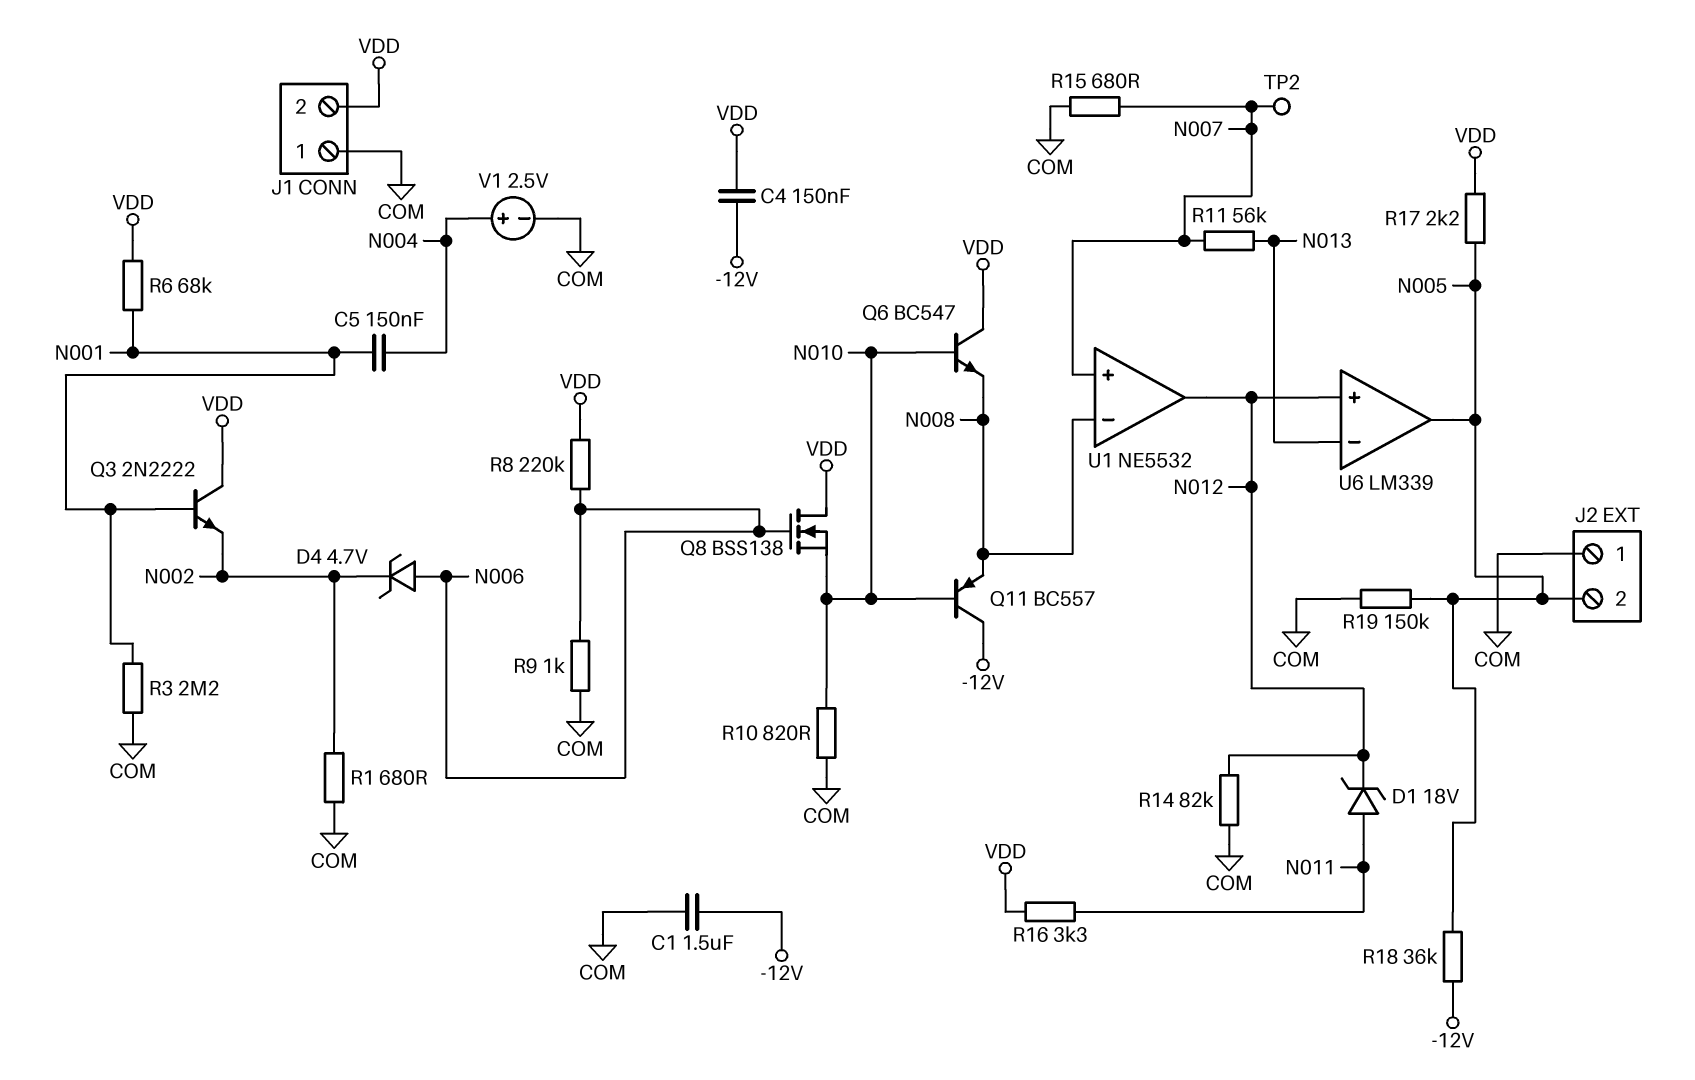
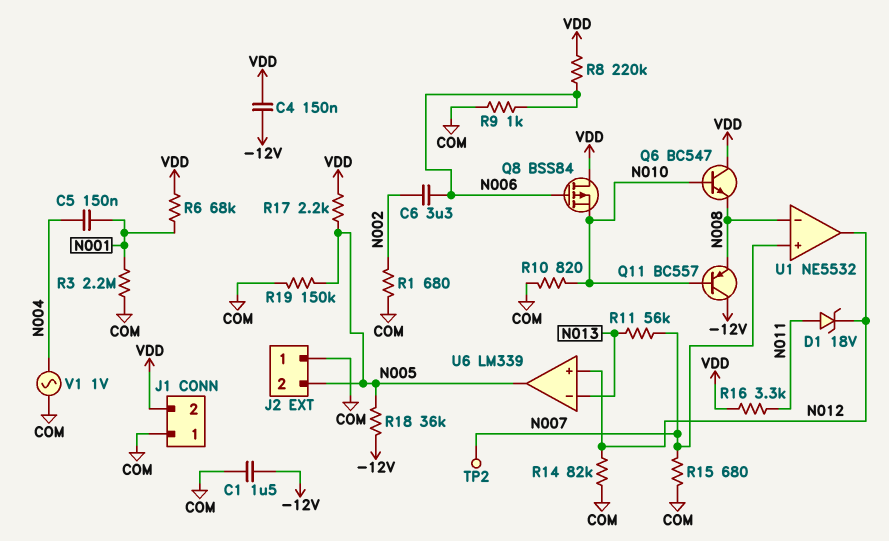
C6: none -> 3.3uF (N002, N006)
D4: zener 4.7V (A N006, K N002) -> none
Q3: NPN 2N2222 (B N001, C VDD, E N002) -> none
Q8: NMOS BSS138 (G N006, D VDD, S N010) -> PMOS BSS84 (G N006, D VDD, S N010)
V1: 2.5V (plus N004, minus COM) -> AC 1V (COM, N004)

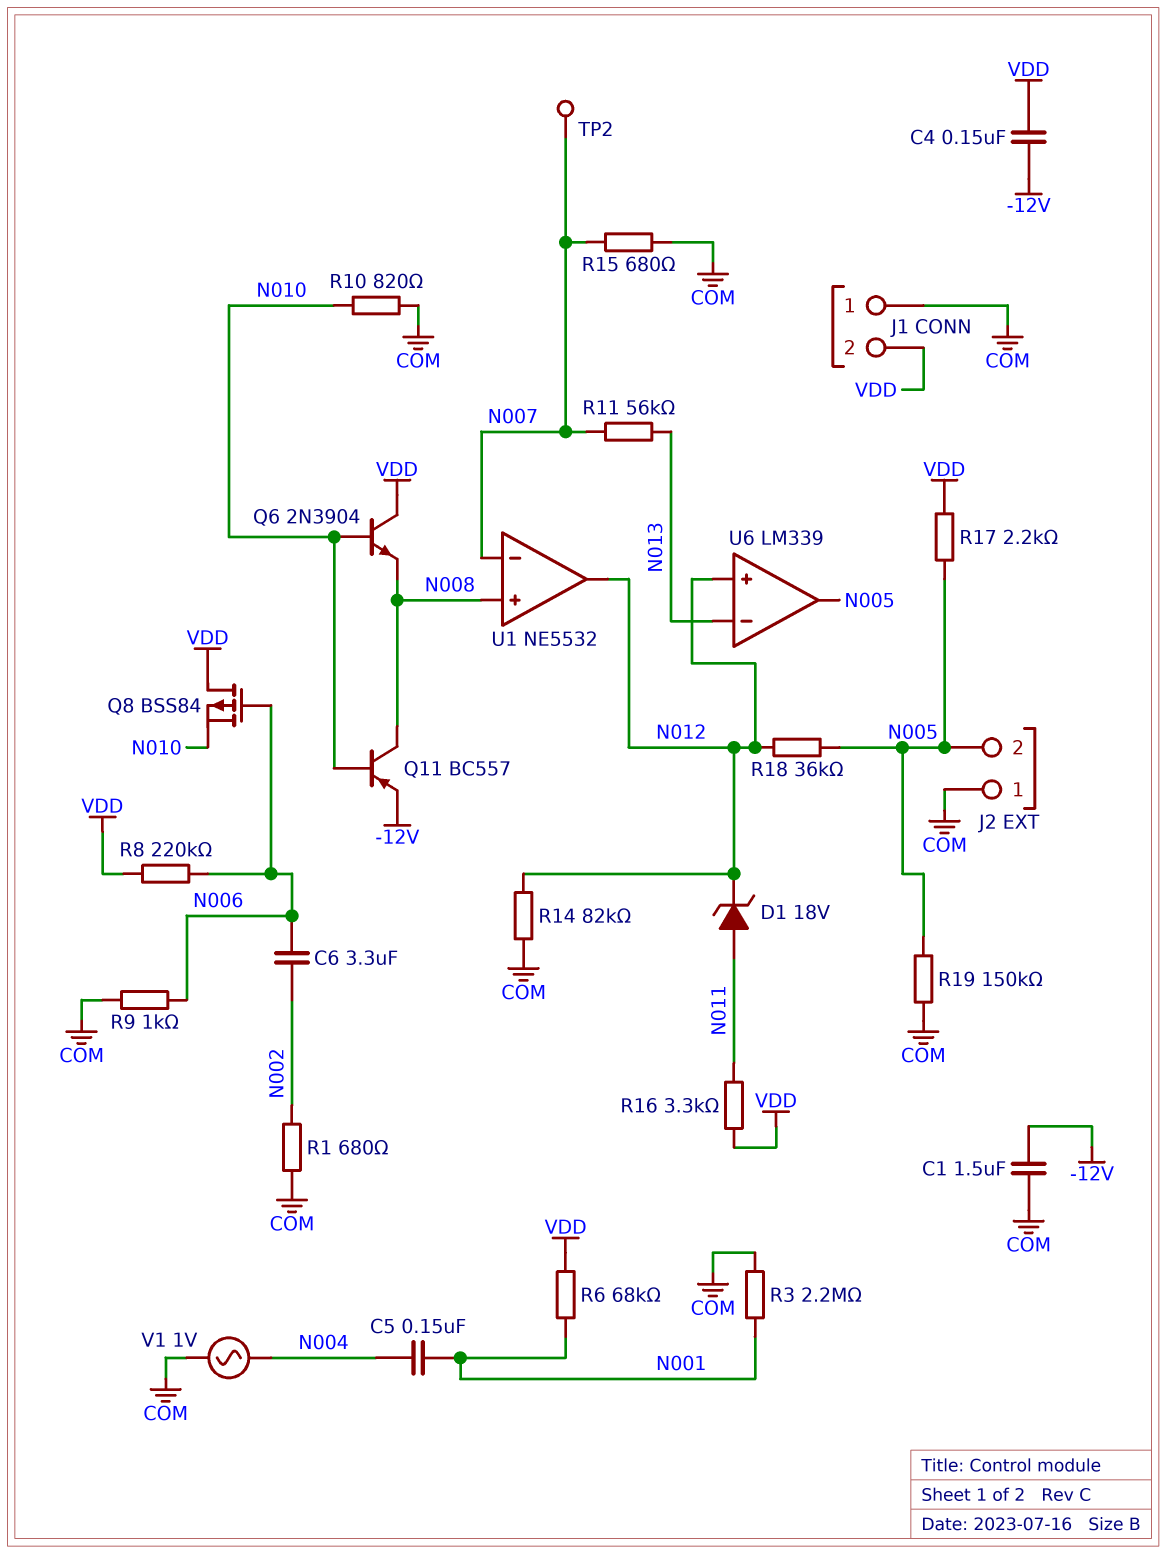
Q6: NPN BC547 (B N010, C VDD, E N008) -> NPN 2N3904 (B N010, C VDD, E N008)
Q11: PNP BC557 (B N010, C -12V, E N008) -> PNP BC557 (B N010, C N008, E -12V)
R18: 36k (-12V, N005) -> 36k (N005, N012)
U1 pin in+: N007 -> N008
U1 pin in-: N008 -> N007

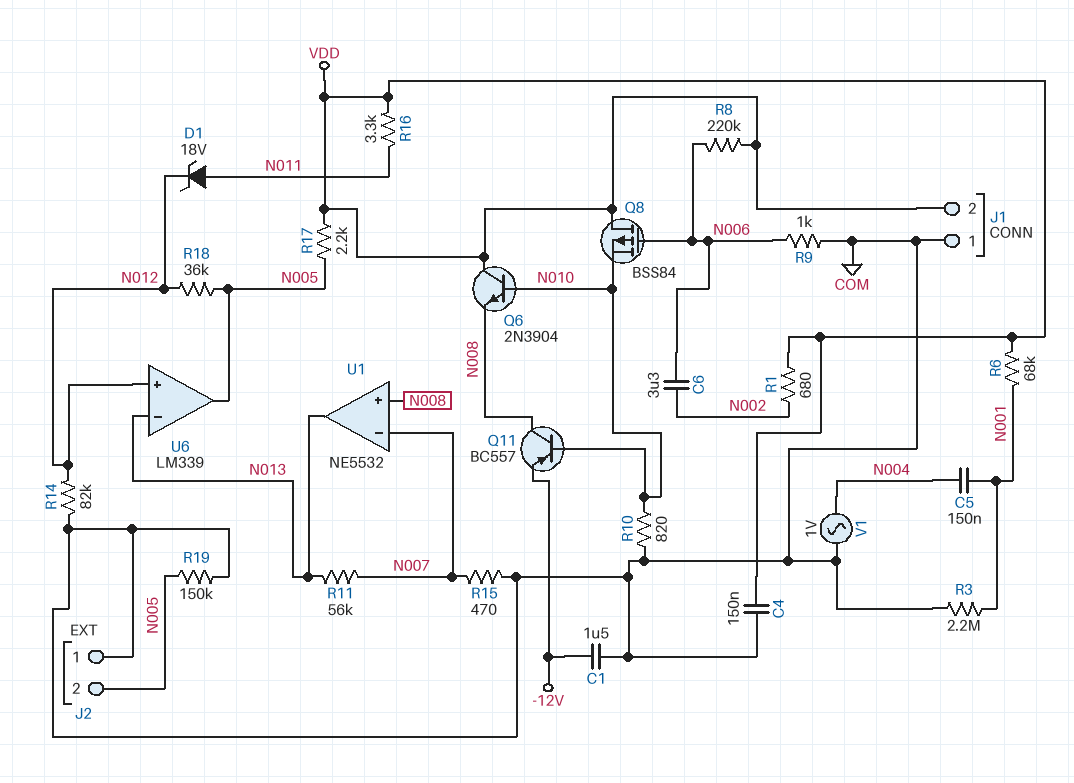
C4: 150nF (-12V, VDD) -> 150nF (COM, VDD)
R1: 680 (COM, N002) -> 680 (N002, VDD)
R15: 680 (COM, N007) -> 470 (COM, N007)
TP2: test point (N007) -> none
U1 pin out: N012 -> N013

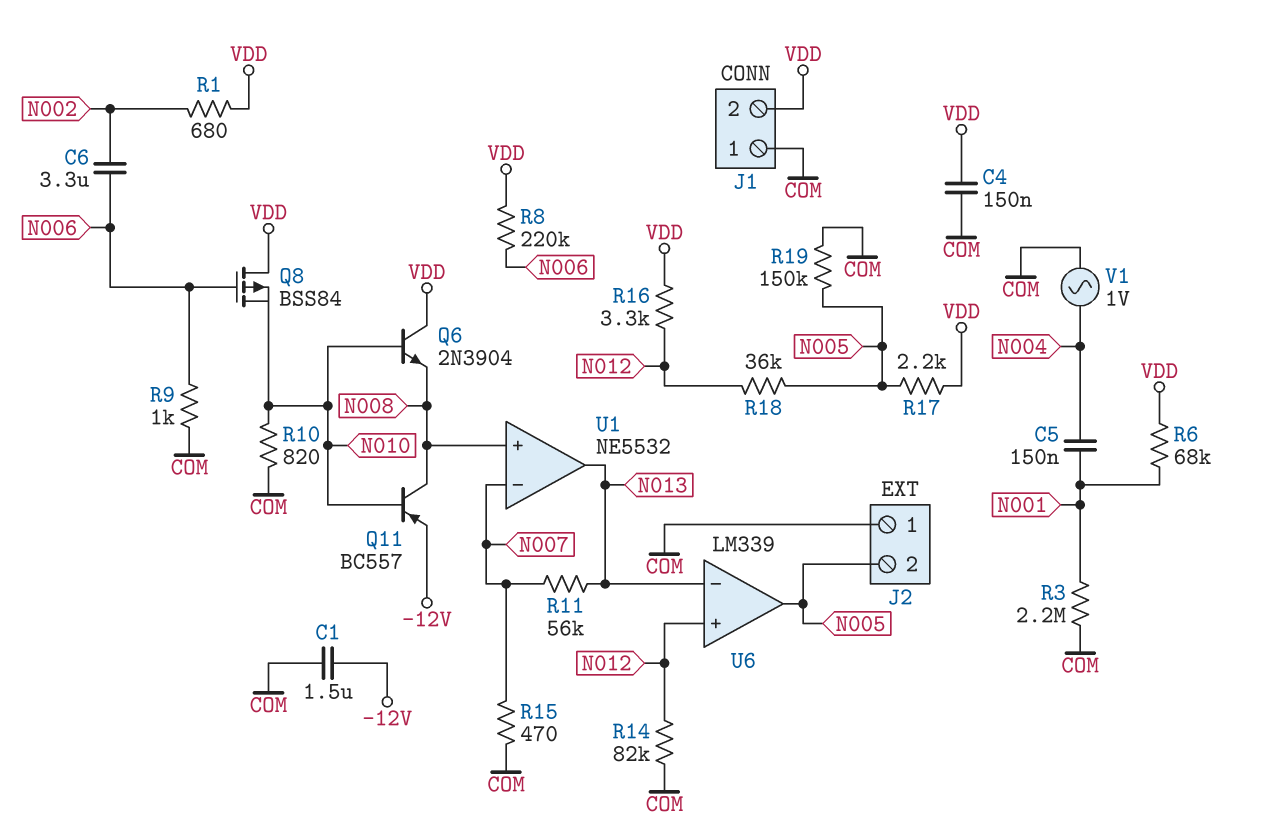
D1: zener 18V (A N011, K N012) -> none
R16: 3.3k (N011, VDD) -> 3.3k (N012, VDD)

